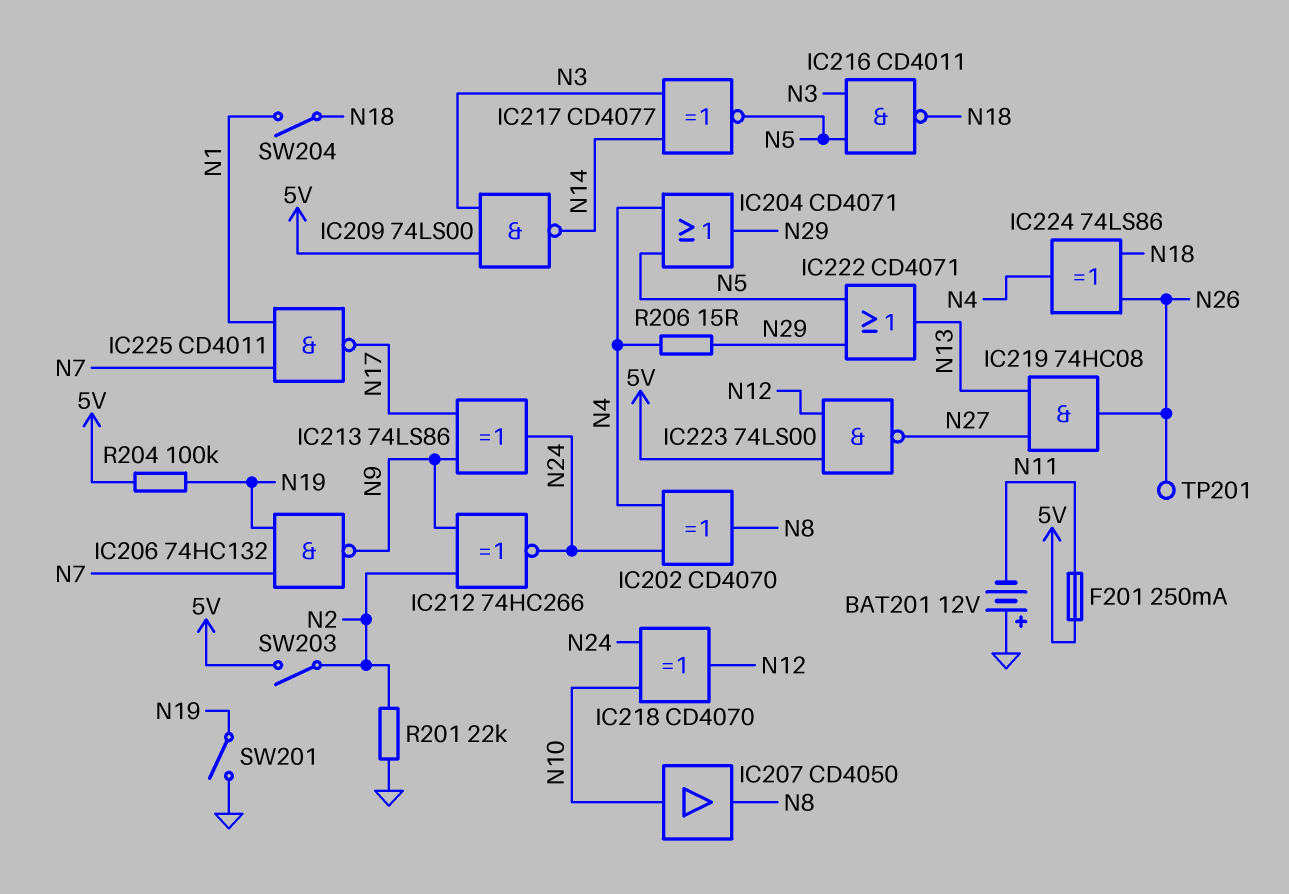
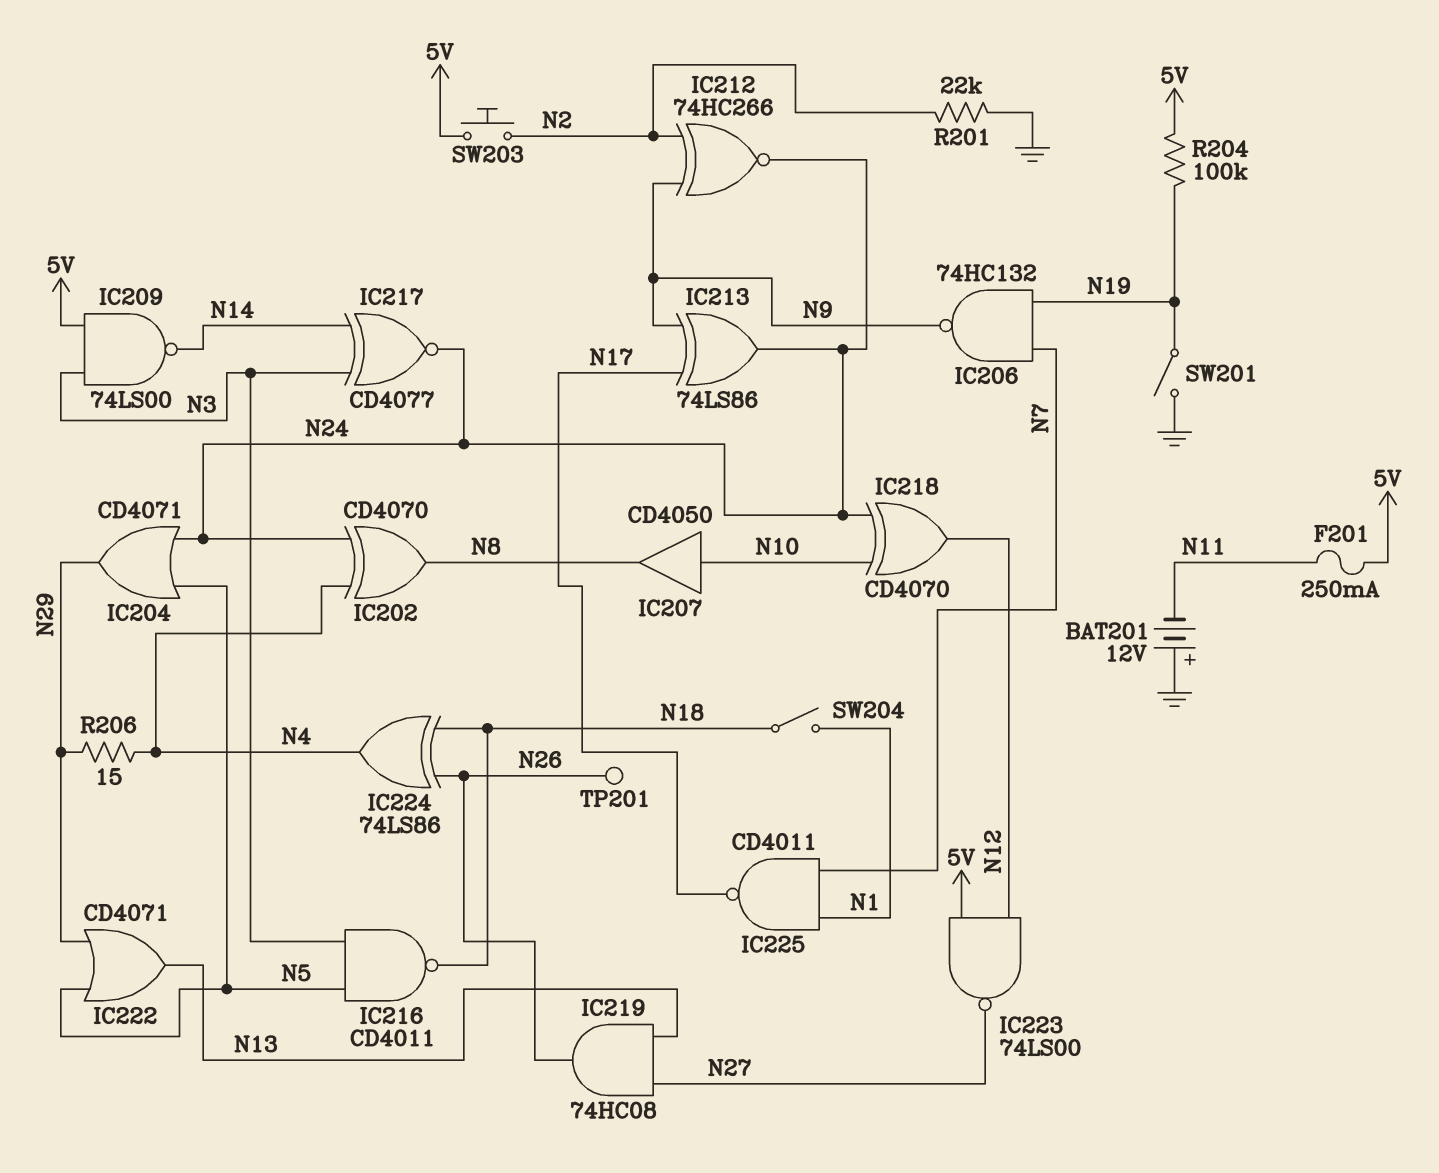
IC204: OR CD4071 (in N4, in N5, out N29) -> OR CD4071 (in N5, in N24, out N29)
IC217: XNOR CD4077 (in N3, in N14, out N5) -> XNOR CD4077 (in N3, in N14, out N24)
SW203: switch (5V, N2) -> button (5V, N2)

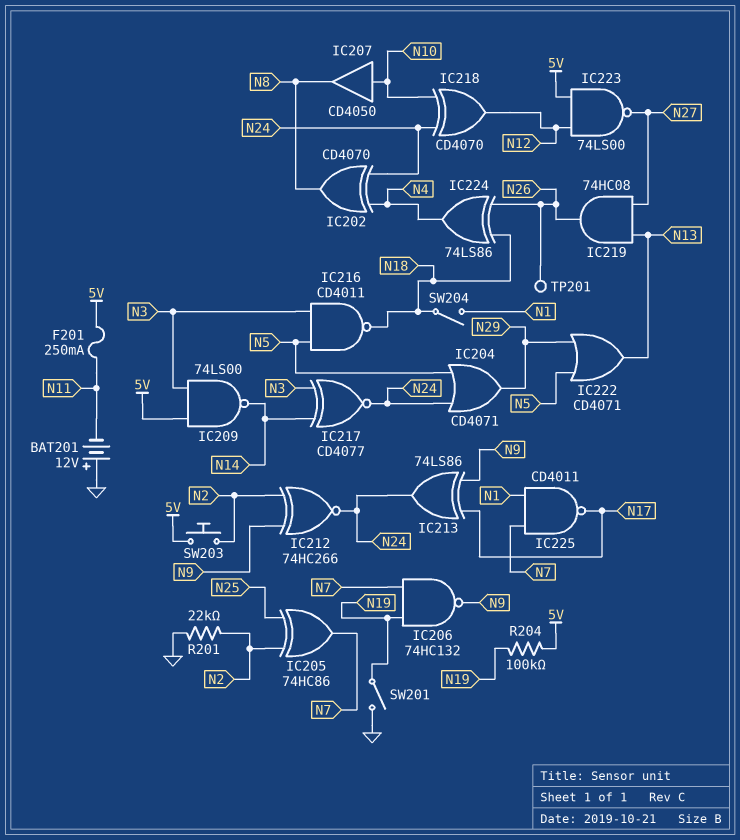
IC205: none -> XOR 74HC86 (in N2, in N25, out N7)
R206: 15 (N4, N29) -> none

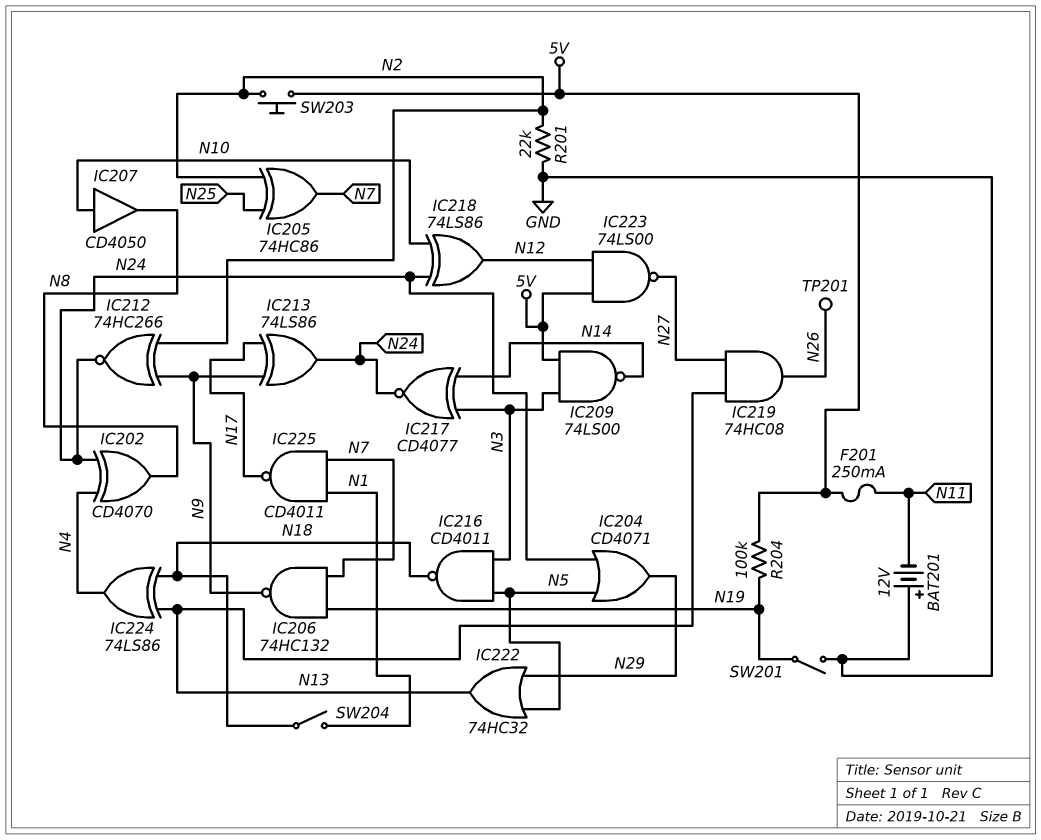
IC218: XOR CD4070 (in N10, in N24, out N12) -> XOR 74LS86 (in N10, in N24, out N12)
IC222: OR CD4071 (in N5, in N29, out N13) -> OR 74HC32 (in N5, in N29, out N13)
IC224: XOR 74LS86 (in N18, in N26, out N4) -> XOR 74LS86 (in N13, in N18, out N4)

